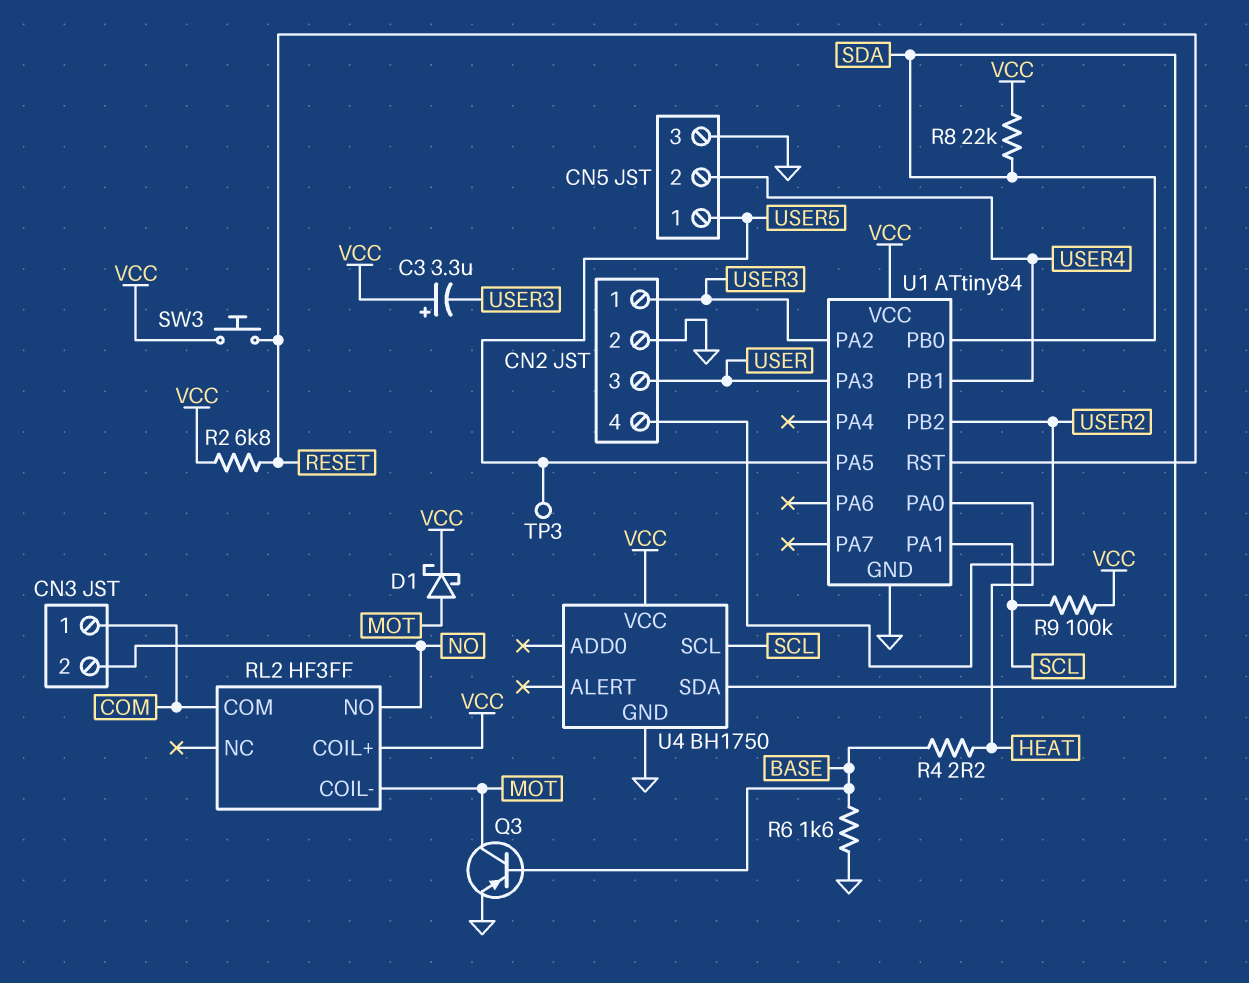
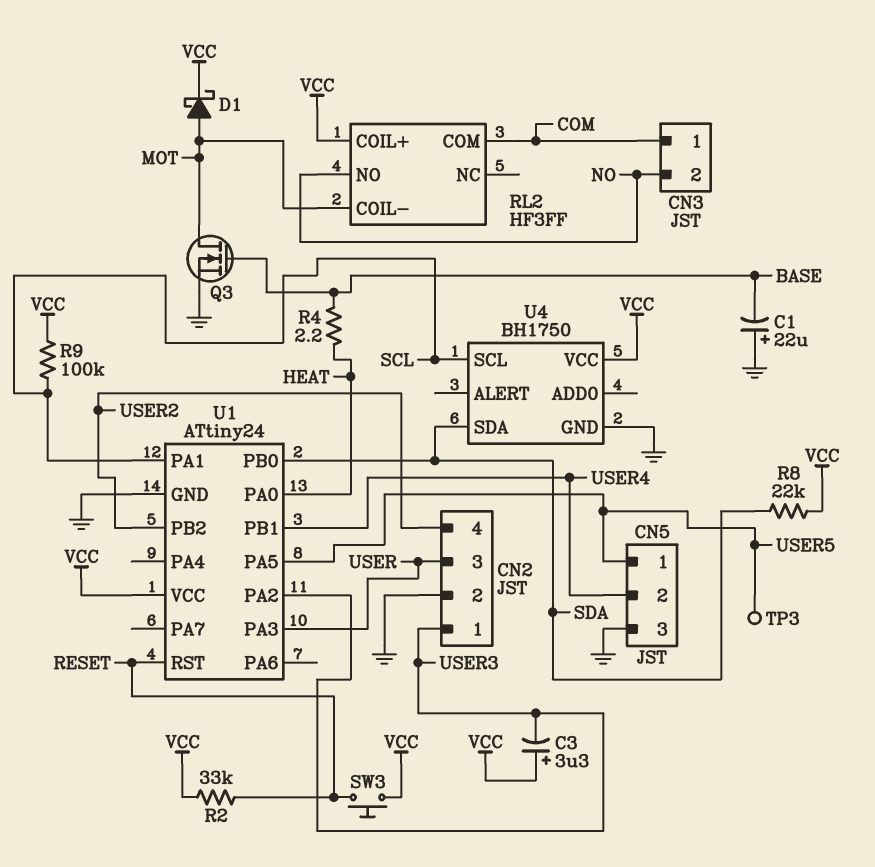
C1: none -> 22uF (plus GND, minus BASE)
Q3: PNP (B BASE, C MOT, E GND) -> NMOS (G BASE, D MOT, S GND)
R2: 6.8k (RESET, VCC) -> 33k (RESET, VCC)
R6: 1.6k (BASE, GND) -> none
U1: ATtiny84 -> ATtiny24

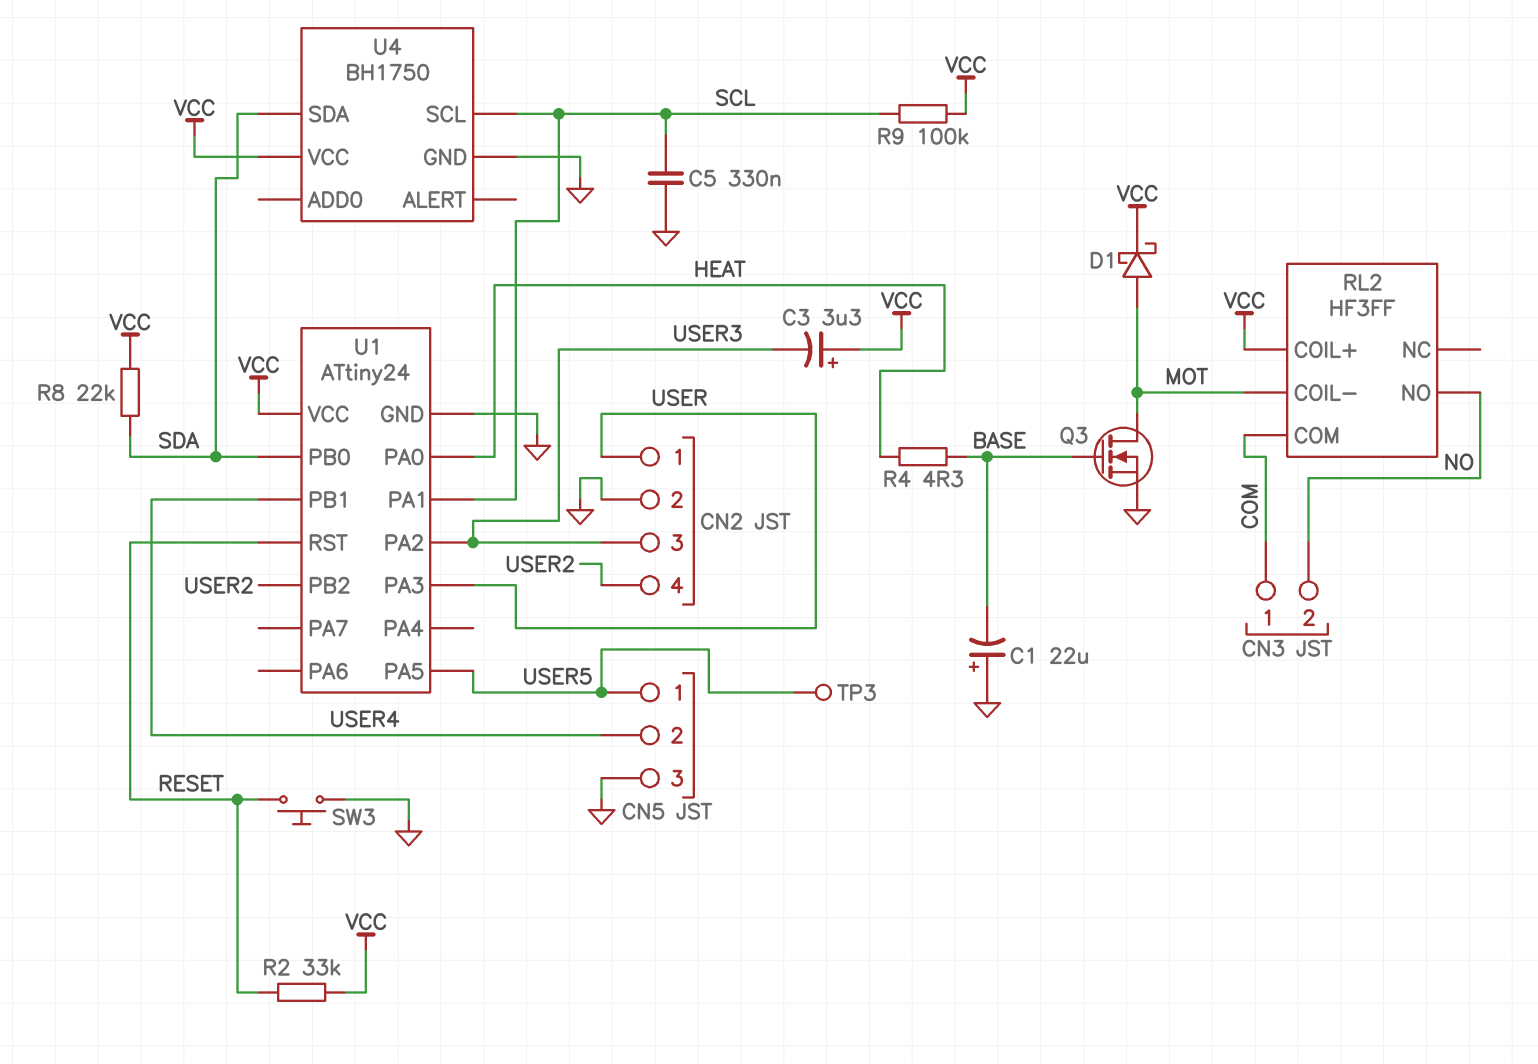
C5: none -> 330nF (GND, SCL)
CN2 pin 1: USER3 -> USER
CN2 pin 3: USER -> USER3
R4: 2.2 (BASE, HEAT) -> 4.3 (BASE, HEAT)
SW3: button (RESET, VCC) -> button (GND, RESET)

